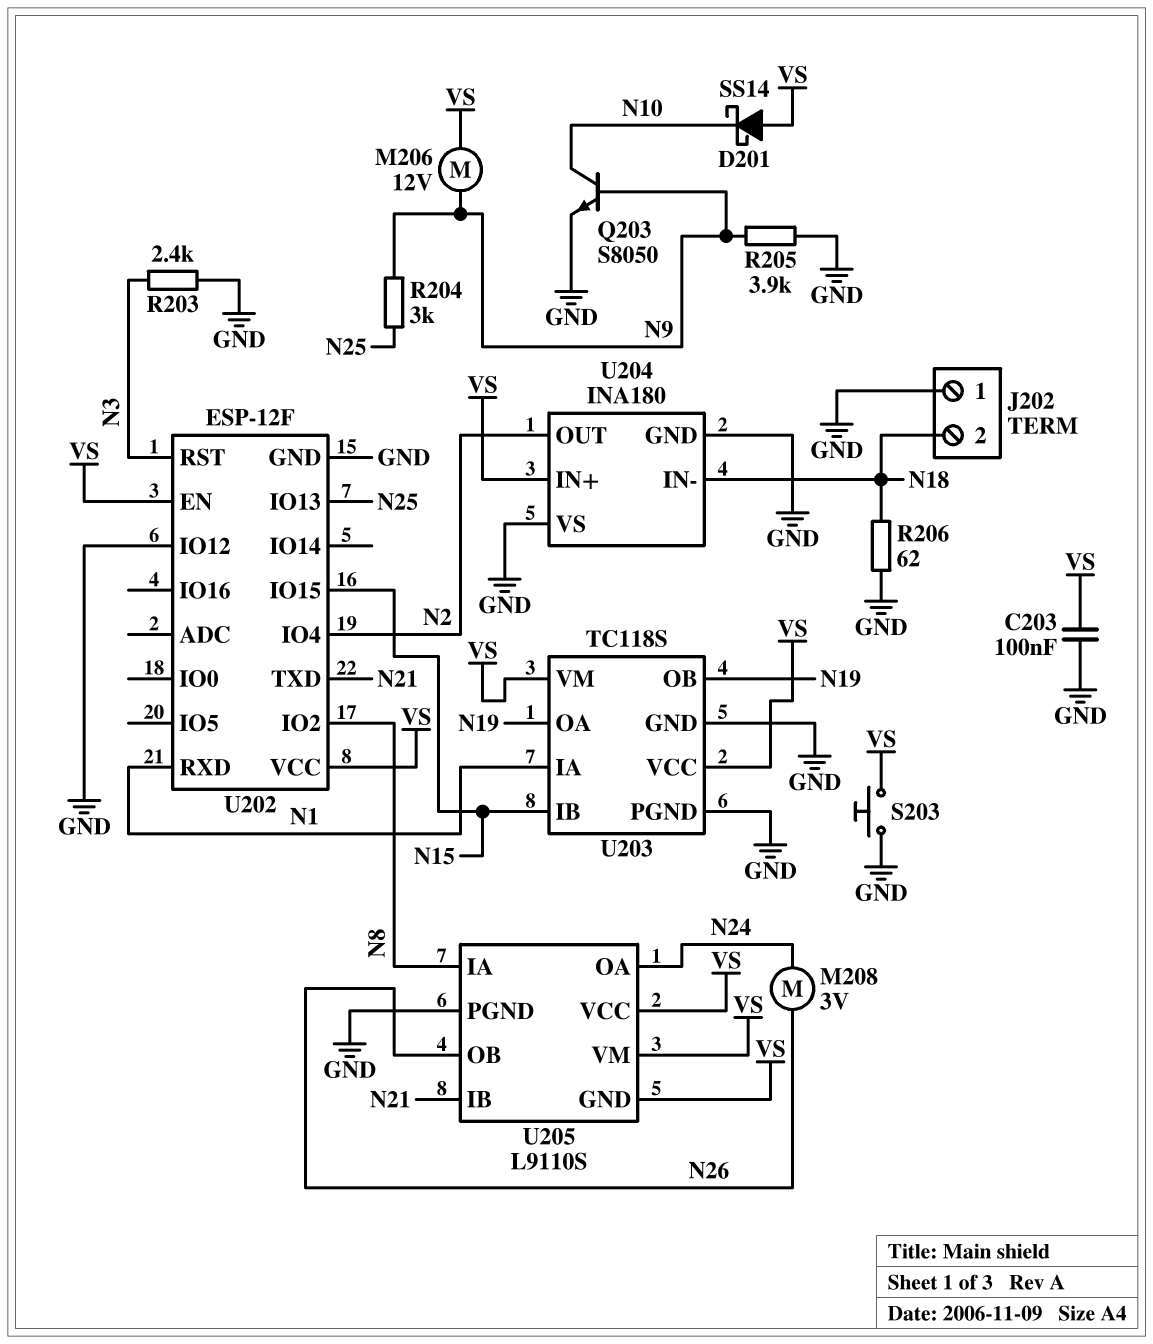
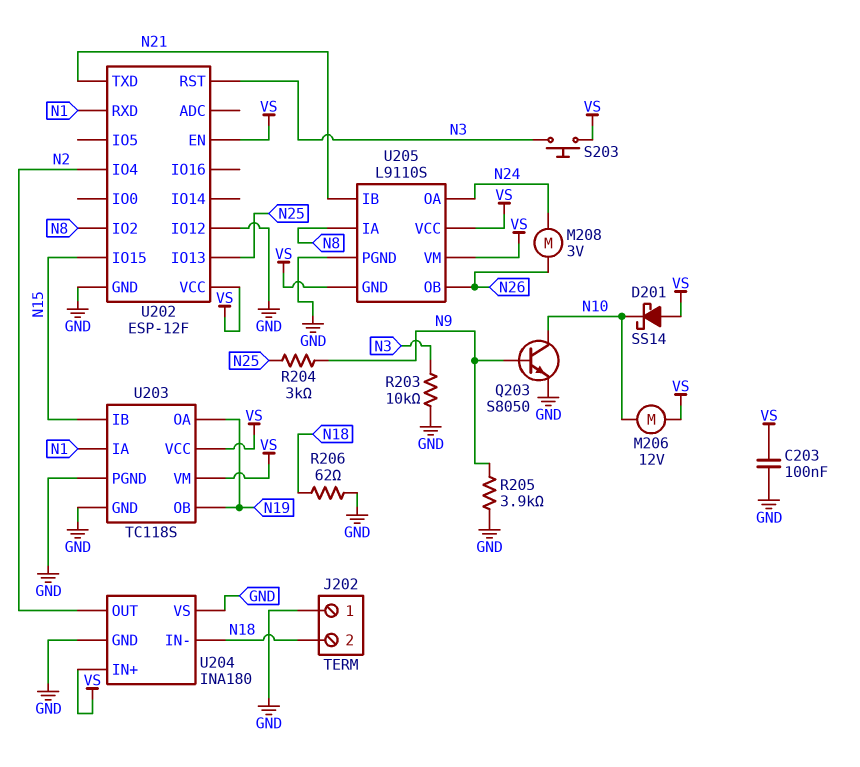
M206: motor 12V (N9, VS) -> motor 12V (N10, VS)
R203: 2.4k (GND, N3) -> 10k (GND, N3)
S203: button (GND, VS) -> button (N3, VS)

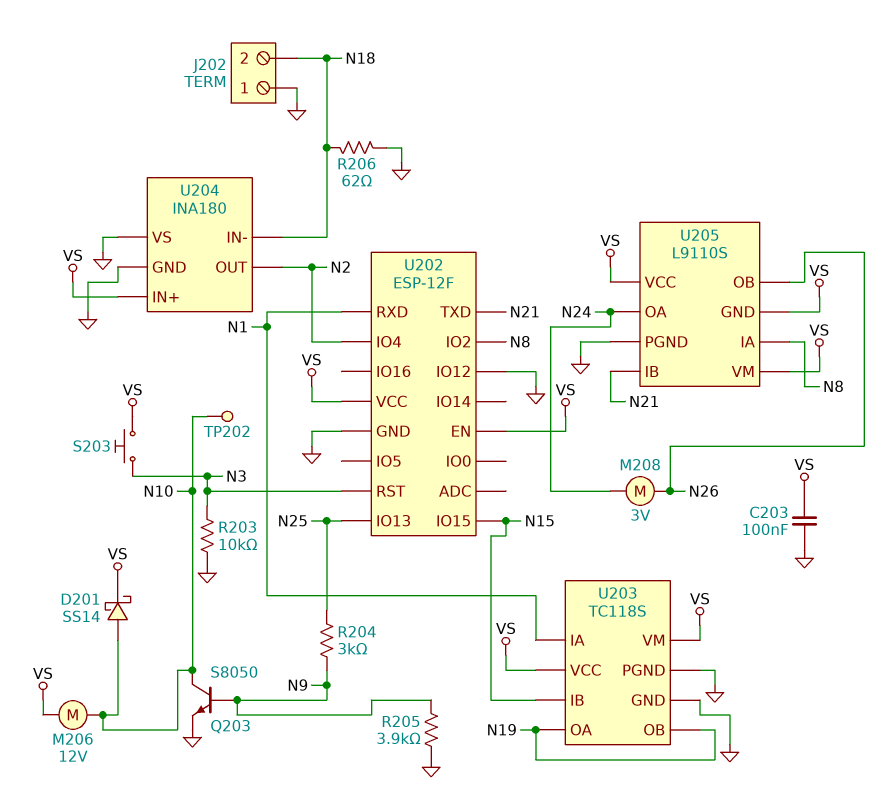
D201: schottky SS14 (A VS, K N10) -> schottky SS14 (A N10, K VS)
TP202: none -> test point (N10)

